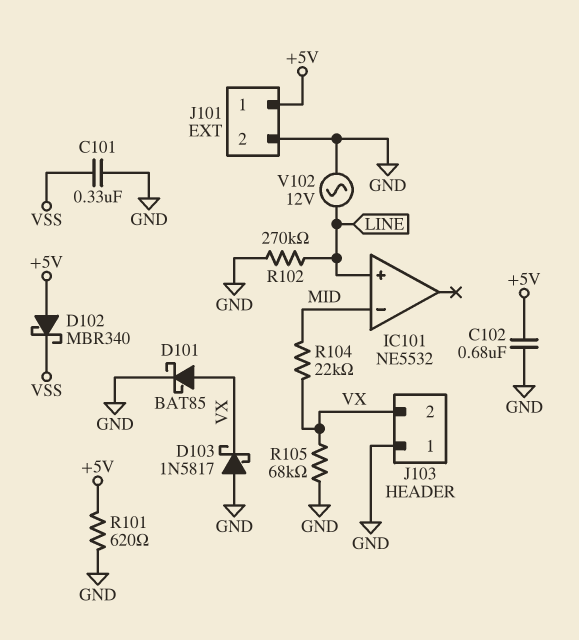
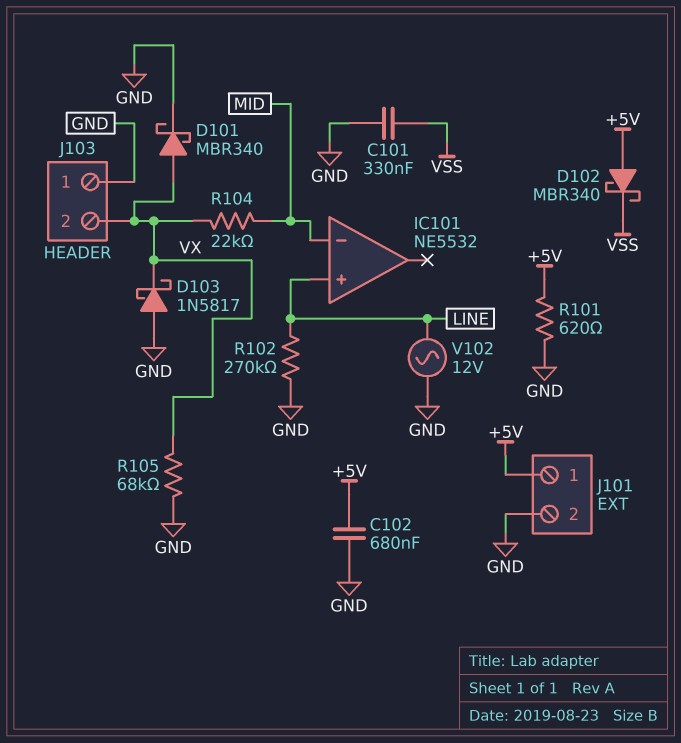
D101: schottky BAT85 (A VX, K GND) -> schottky MBR340 (A VX, K GND)

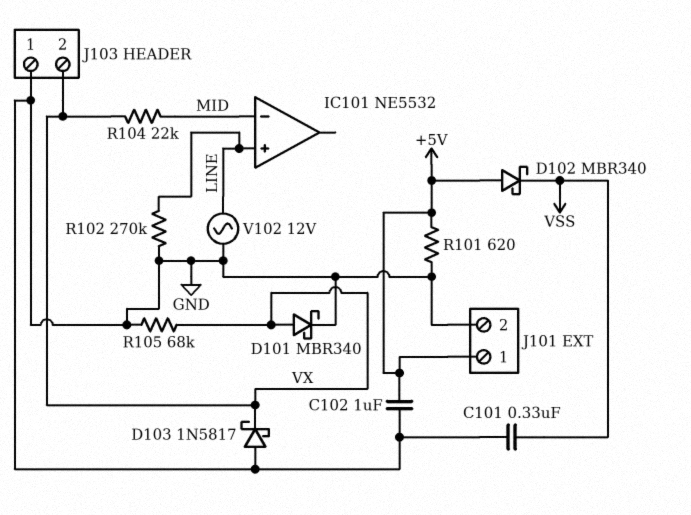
C102: 680nF (+5V, GND) -> 1uF (+5V, GND)

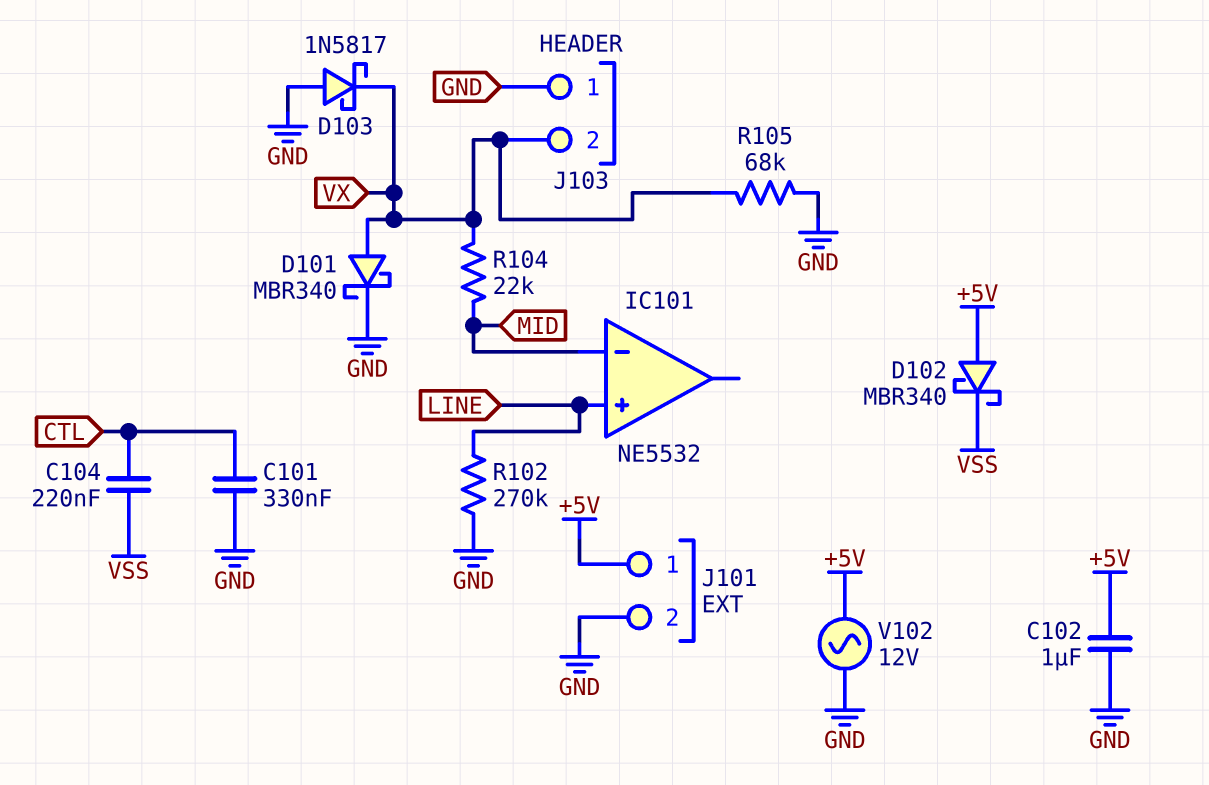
C101: 330nF (GND, VSS) -> 330nF (CTL, GND)
C104: none -> 220nF (CTL, VSS)
R101: 620 (+5V, GND) -> none
V102: AC 12V (GND, LINE) -> AC 12V (+5V, GND)

